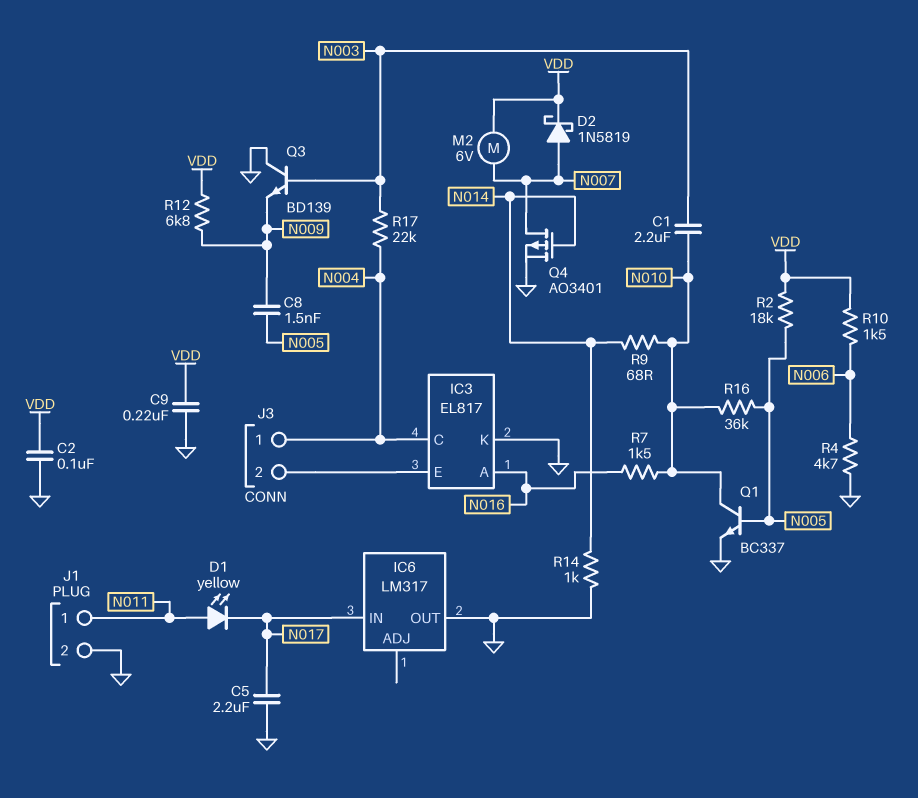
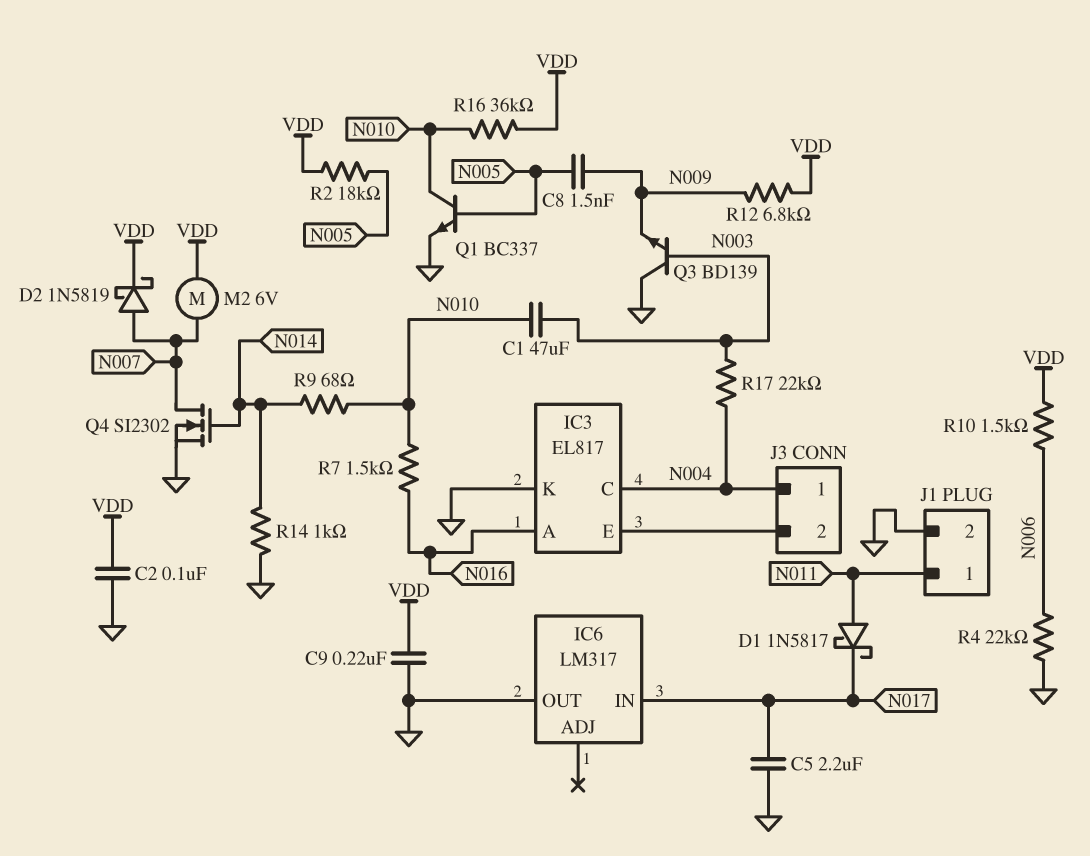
C1: 2.2uF (N003, N010) -> 47uF (N003, N010)
D1: LED yellow (A N011, K N017) -> schottky 1N5817 (A N011, K N017)
Q4: PMOS AO3401 (G N014, D N007, S GND) -> NMOS SI2302 (G N014, D N007, S GND)
R4: 4.7k (GND, N006) -> 22k (GND, N006)
R16: 36k (N005, N010) -> 36k (N010, VDD)

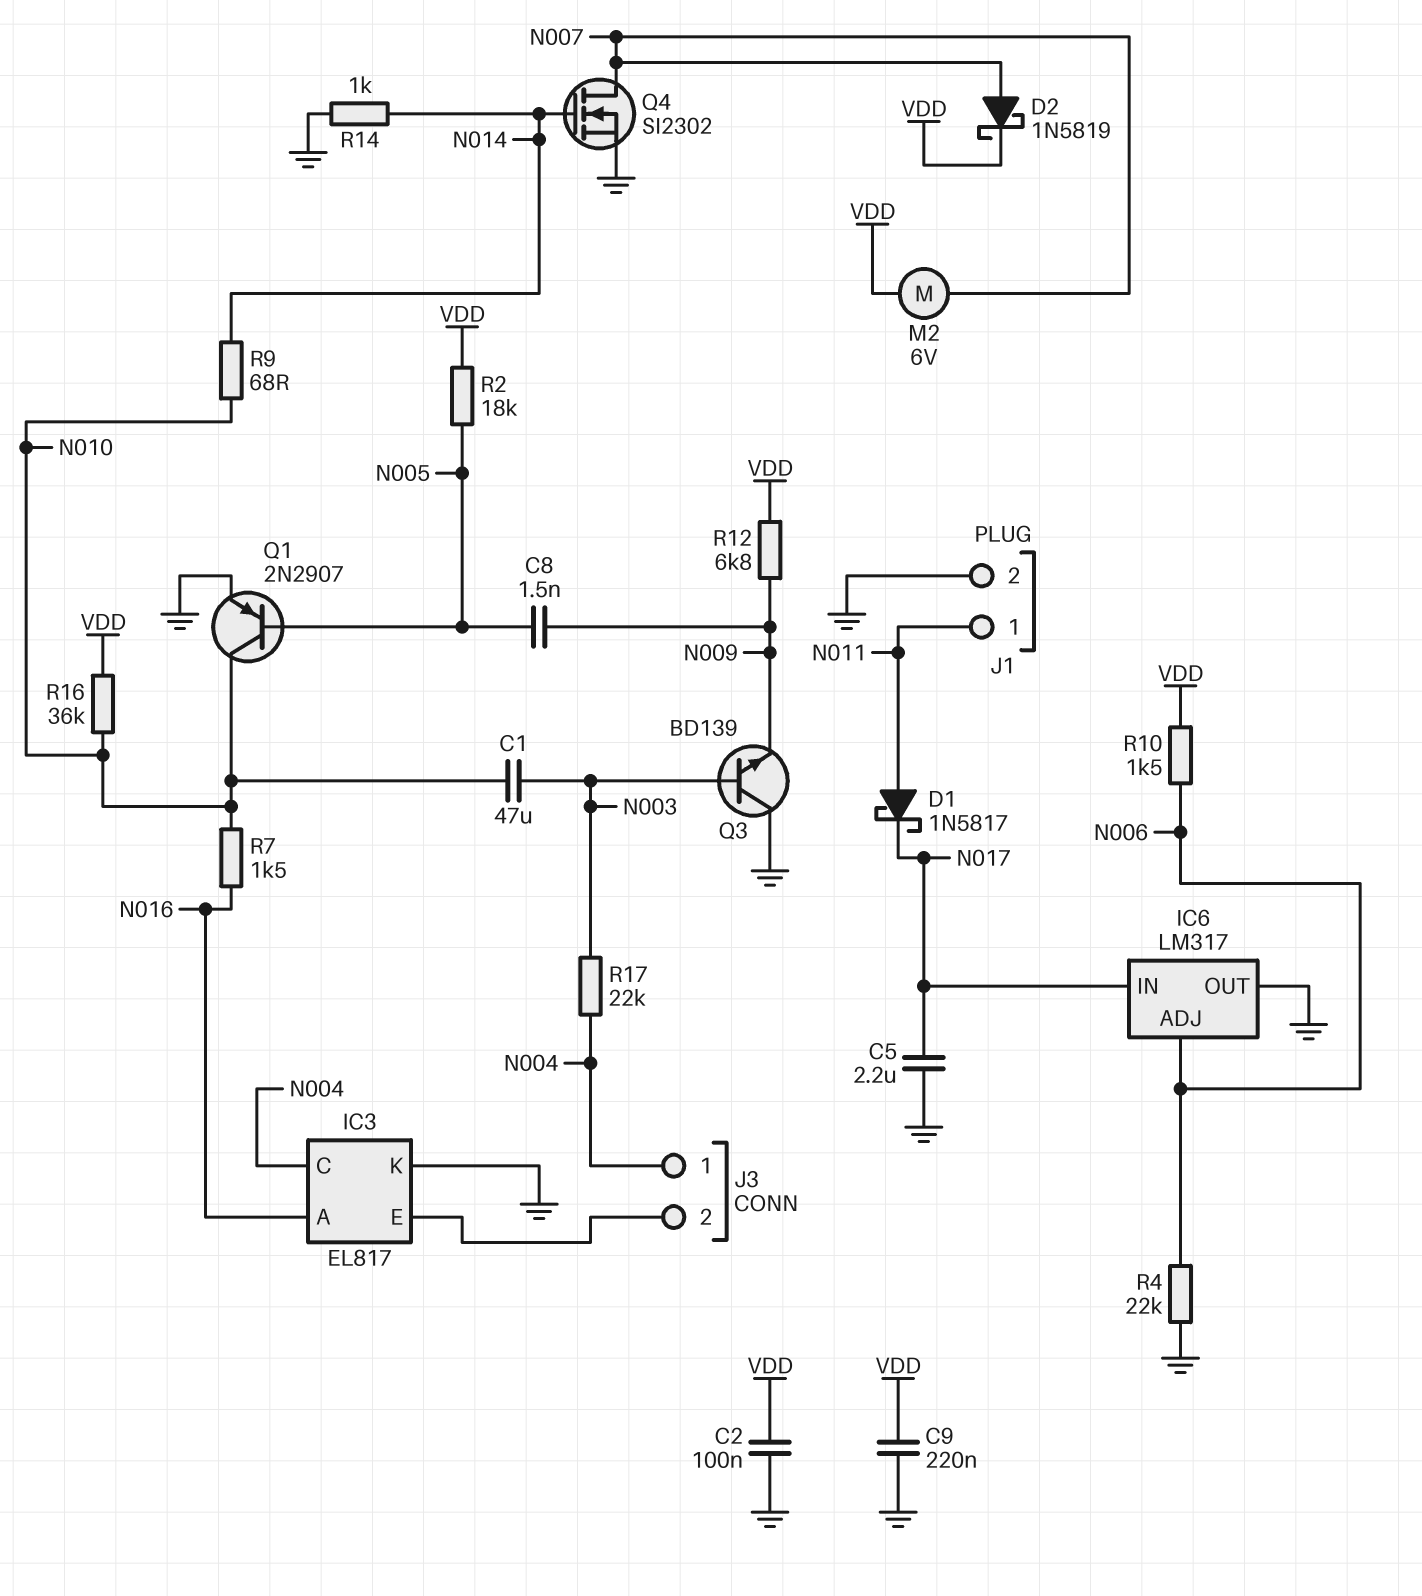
IC6 pin ADJ: none -> N006
Q1: NPN BC337 (B N005, C N010, E GND) -> PNP 2N2907 (B N005, C N010, E GND)

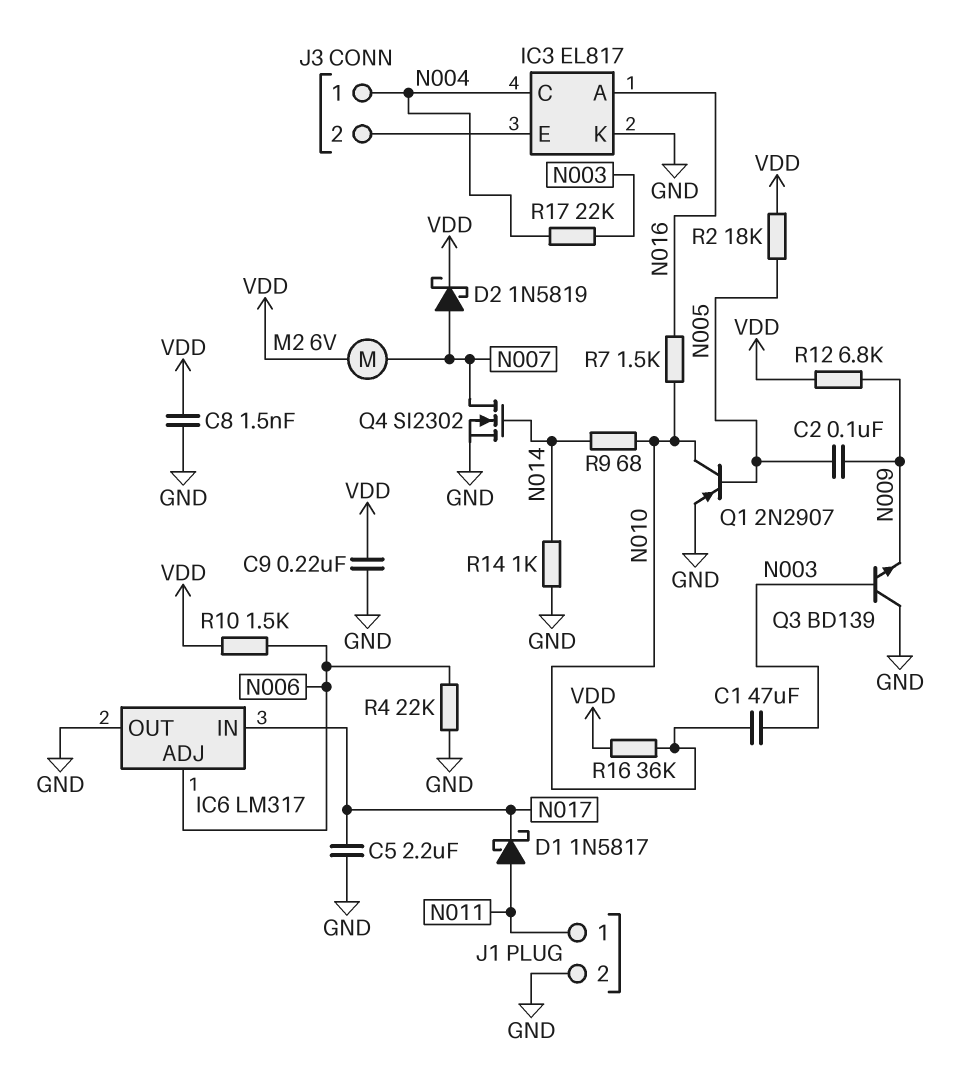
C2: 100nF (GND, VDD) -> 100nF (N005, N009)
C8: 1.5nF (N005, N009) -> 1.5nF (GND, VDD)

